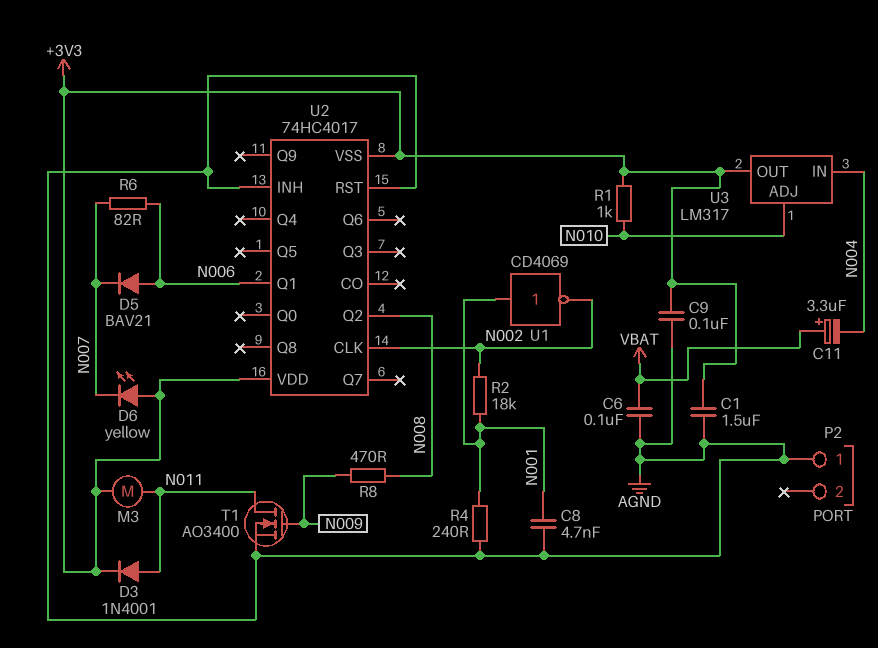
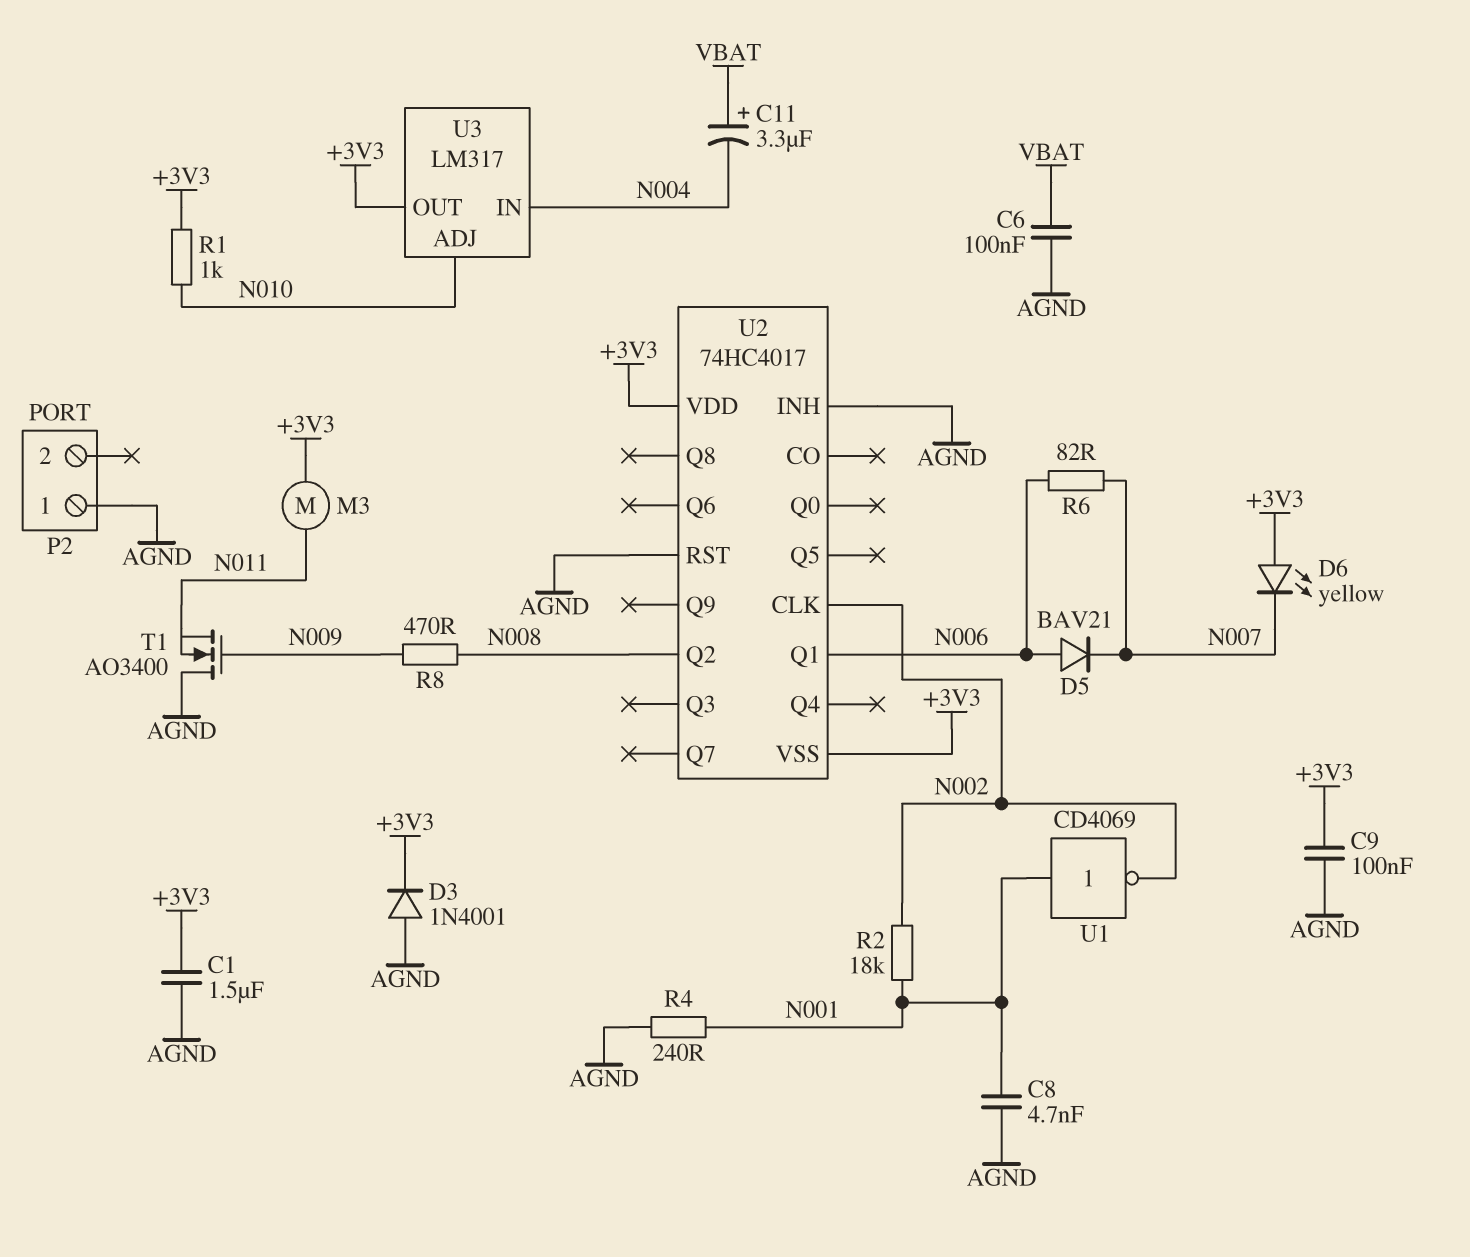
D3: diode 1N4001 (A N011, K +3V3) -> diode 1N4001 (A AGND, K +3V3)
T1: NMOS AO3400 (G N009, D N011, S AGND) -> NMOS AO3400 (G N009, D AGND, S N011)

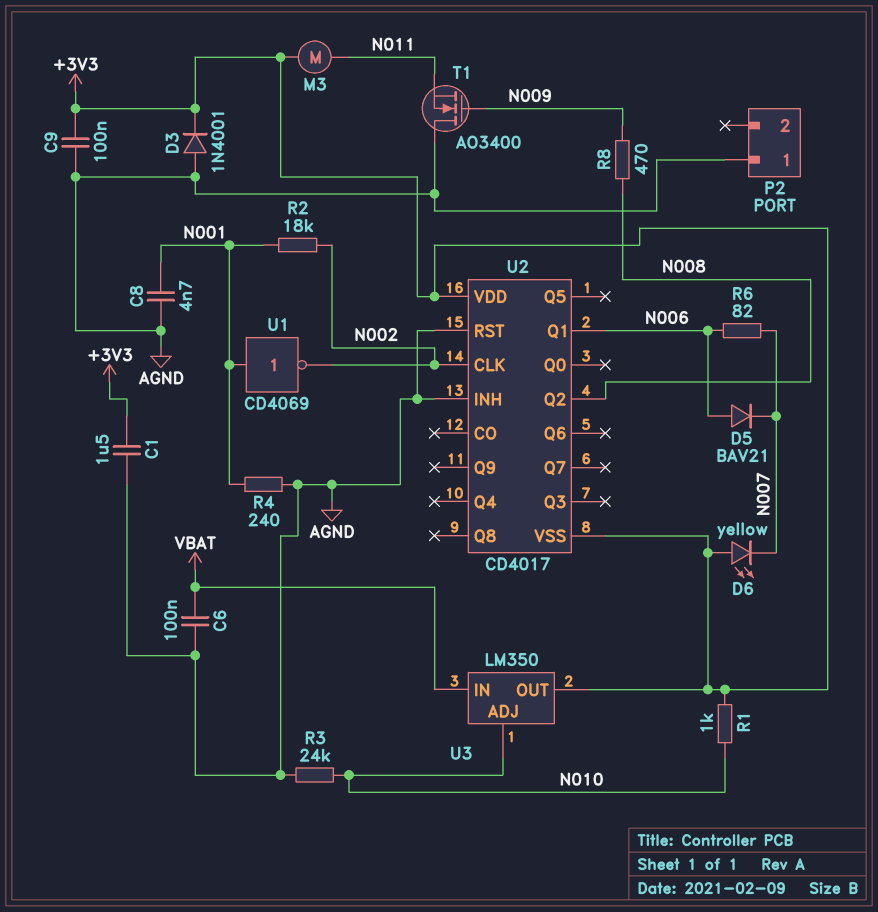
C11: 3.3uF (plus VBAT, minus N004) -> none
R3: none -> 24k (AGND, N010)
U2: 74HC4017 -> CD4017
U3: LM317 -> LM350
U3 pin IN: N004 -> VBAT

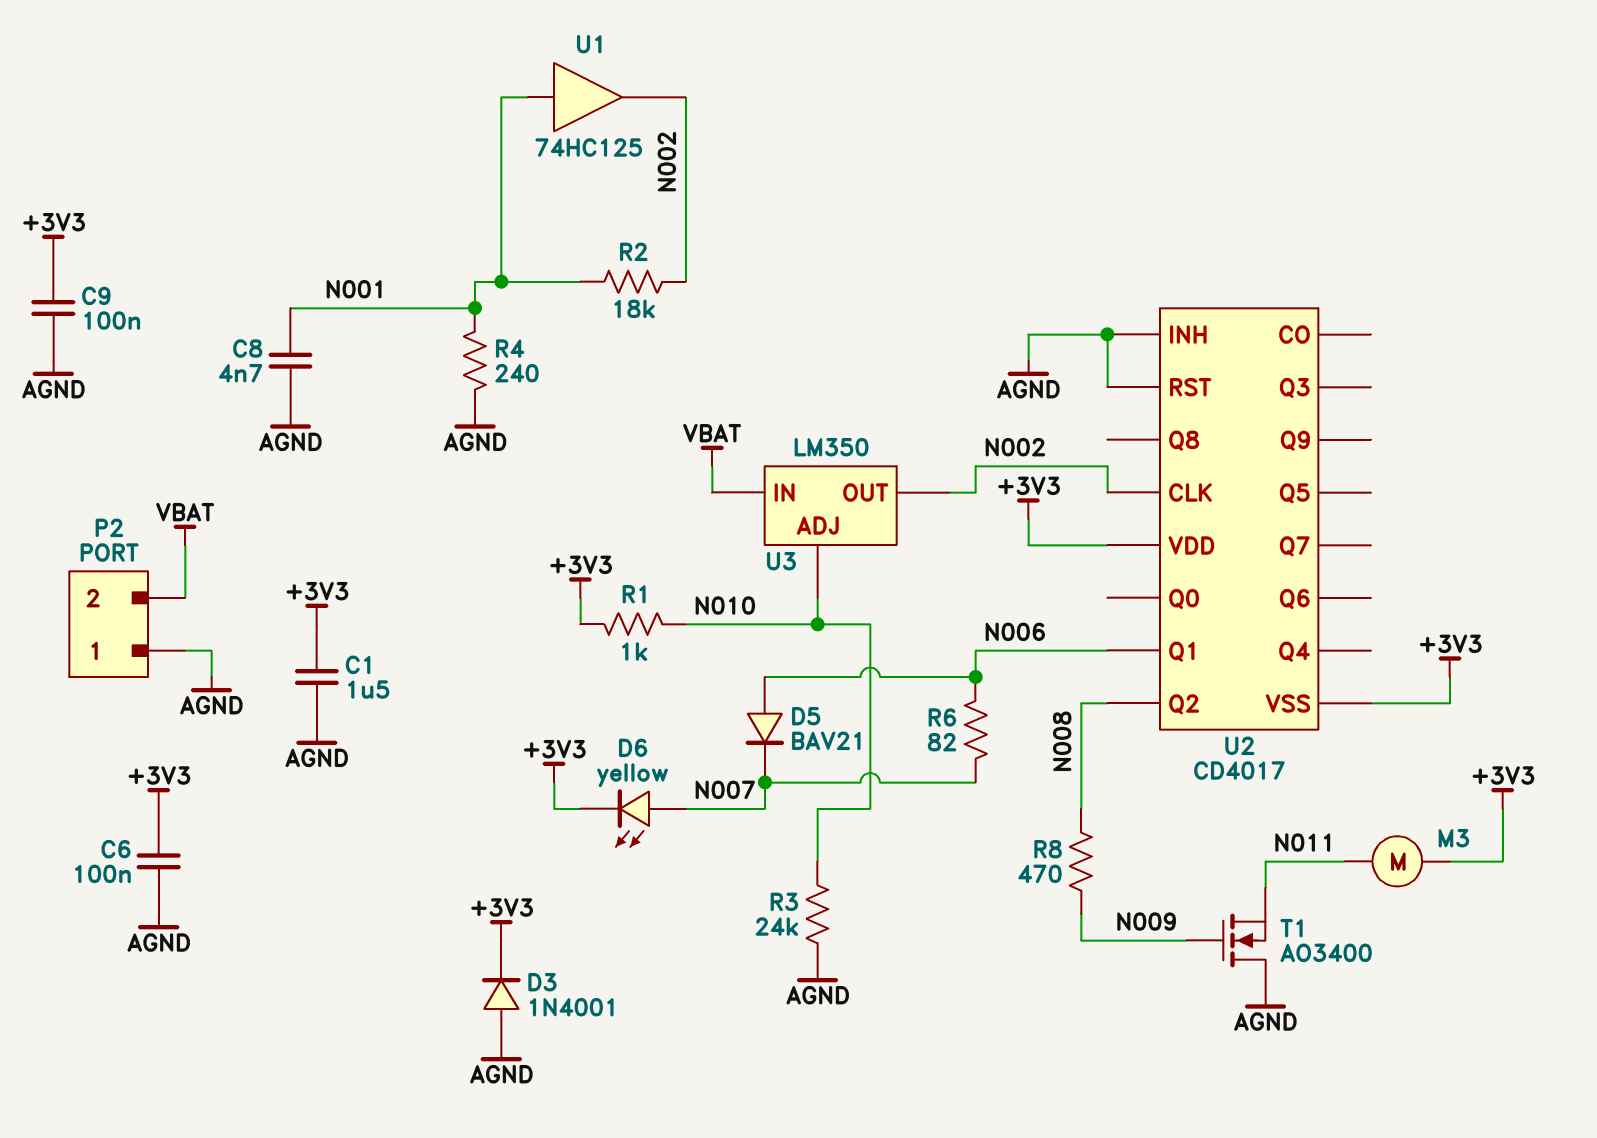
C6: 100nF (AGND, VBAT) -> 100nF (+3V3, AGND)
D6: LED yellow (A +3V3, K N007) -> LED yellow (A N007, K +3V3)
P2 pin 2: none -> VBAT
U1: NOT CD4069 (in N001, out N002) -> buffer 74HC125 (in N001, out N002)
U3 pin OUT: +3V3 -> N002

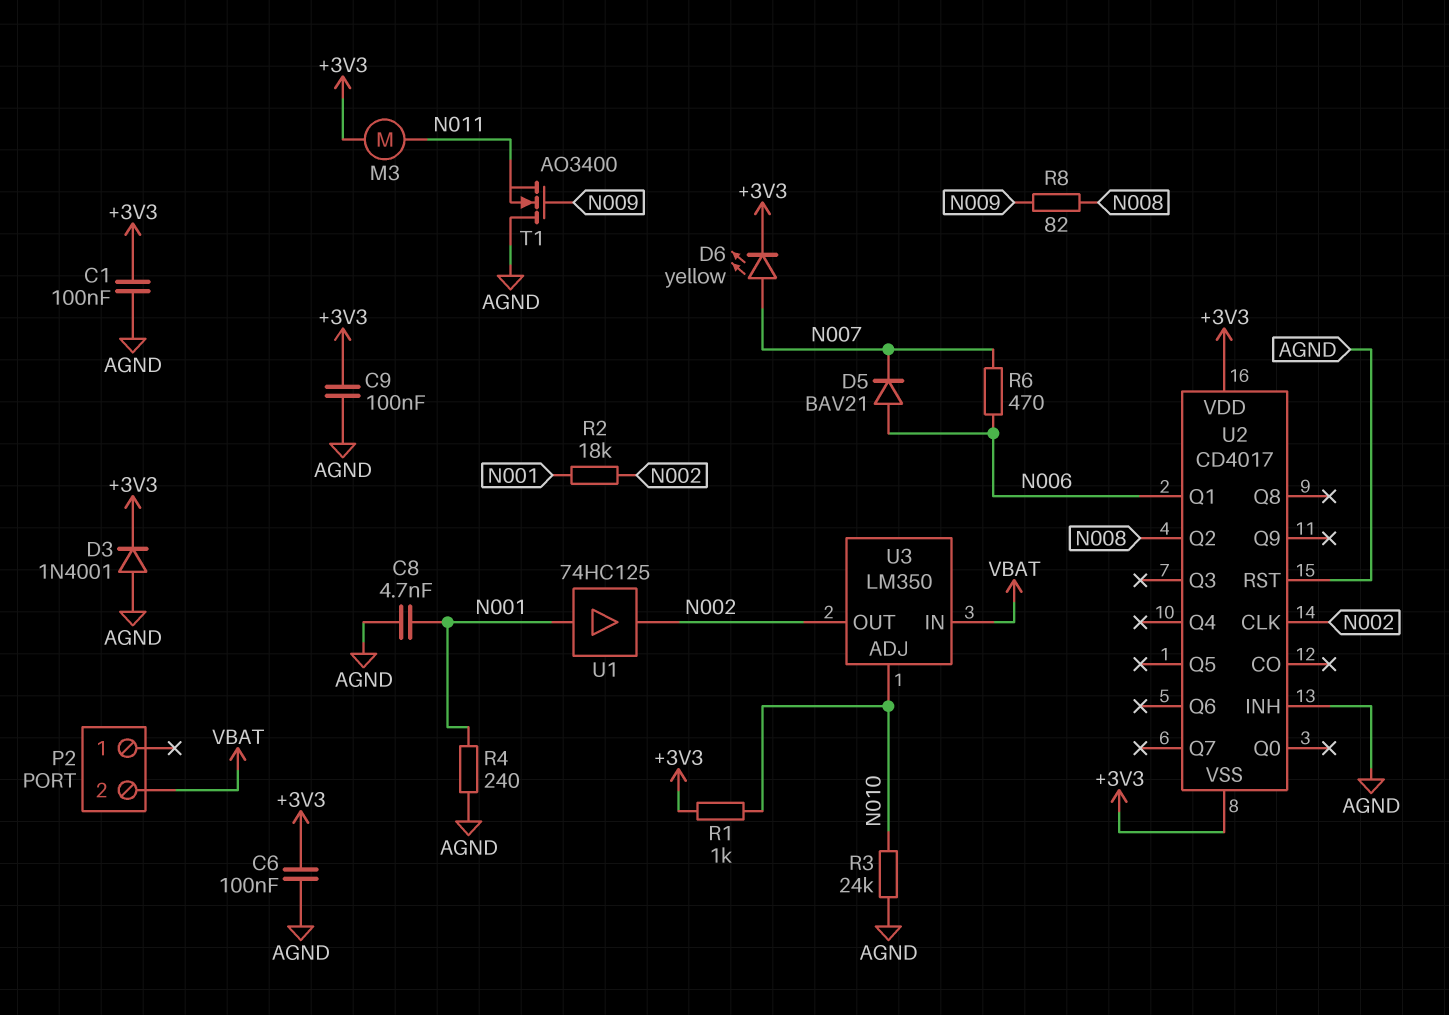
C1: 1.5uF (+3V3, AGND) -> 100nF (+3V3, AGND)
P2 pin 1: AGND -> none
R6: 82 (N006, N007) -> 470 (N006, N007)
R8: 470 (N008, N009) -> 82 (N008, N009)

